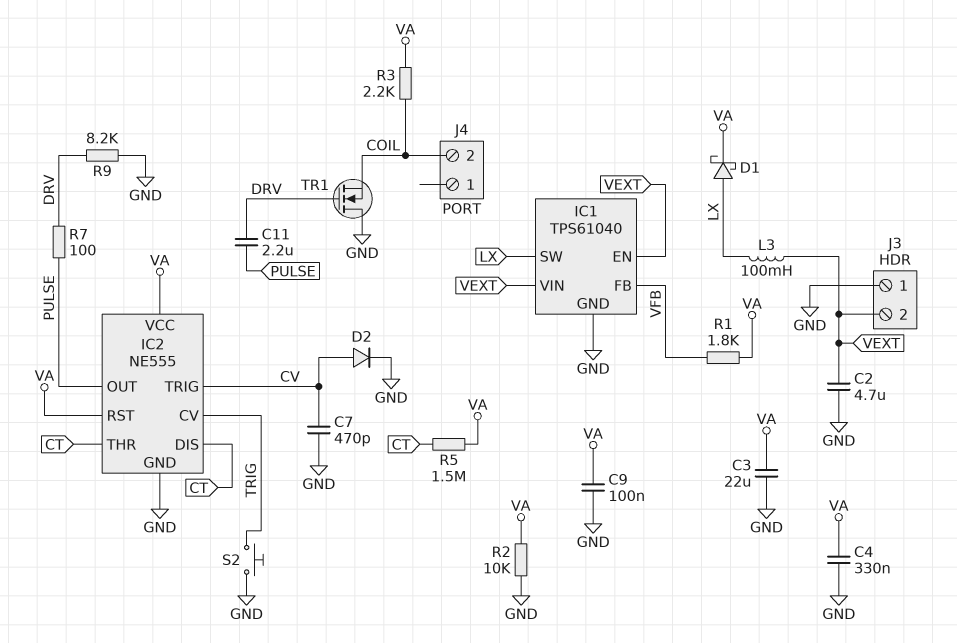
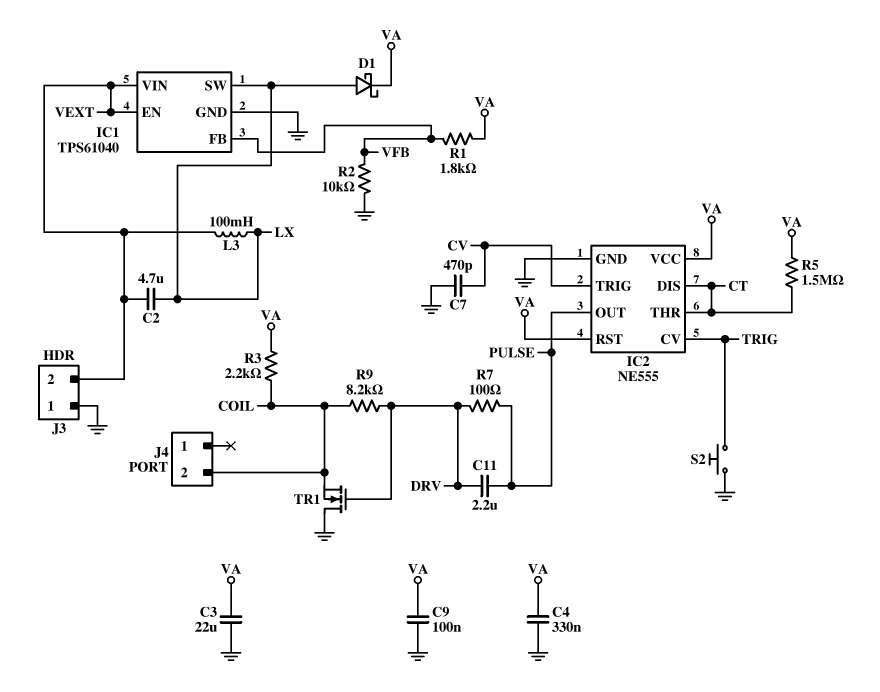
C2: 4.7uF (GND, VEXT) -> 4.7uF (LX, VEXT)
D2: diode (A CV, K GND) -> none
R2: 10k (GND, VA) -> 10k (GND, VFB)
R9: 8.2k (DRV, GND) -> 8.2k (COIL, DRV)

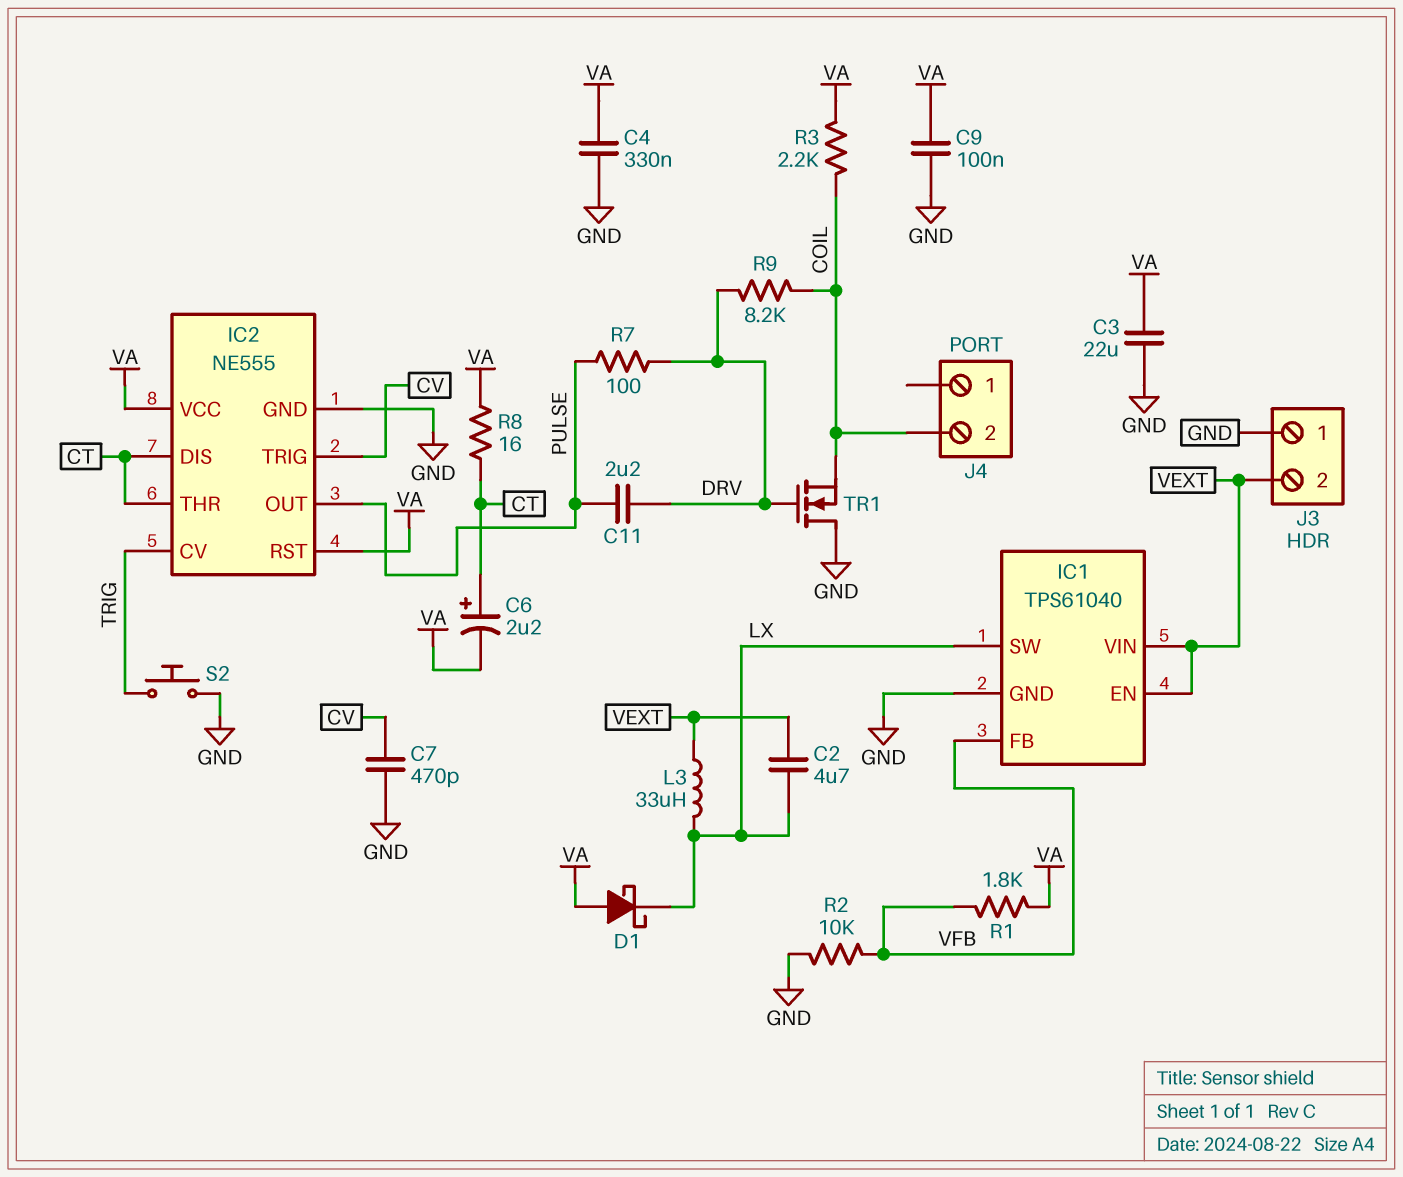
C6: none -> 2.2uF (plus CT, minus VA)
D1: schottky (A LX, K VA) -> schottky (A VA, K LX)
L3: 100mH (LX, VEXT) -> 33uH (LX, VEXT)
R5: 1.5M (CT, VA) -> none
R8: none -> 16 (CT, VA)

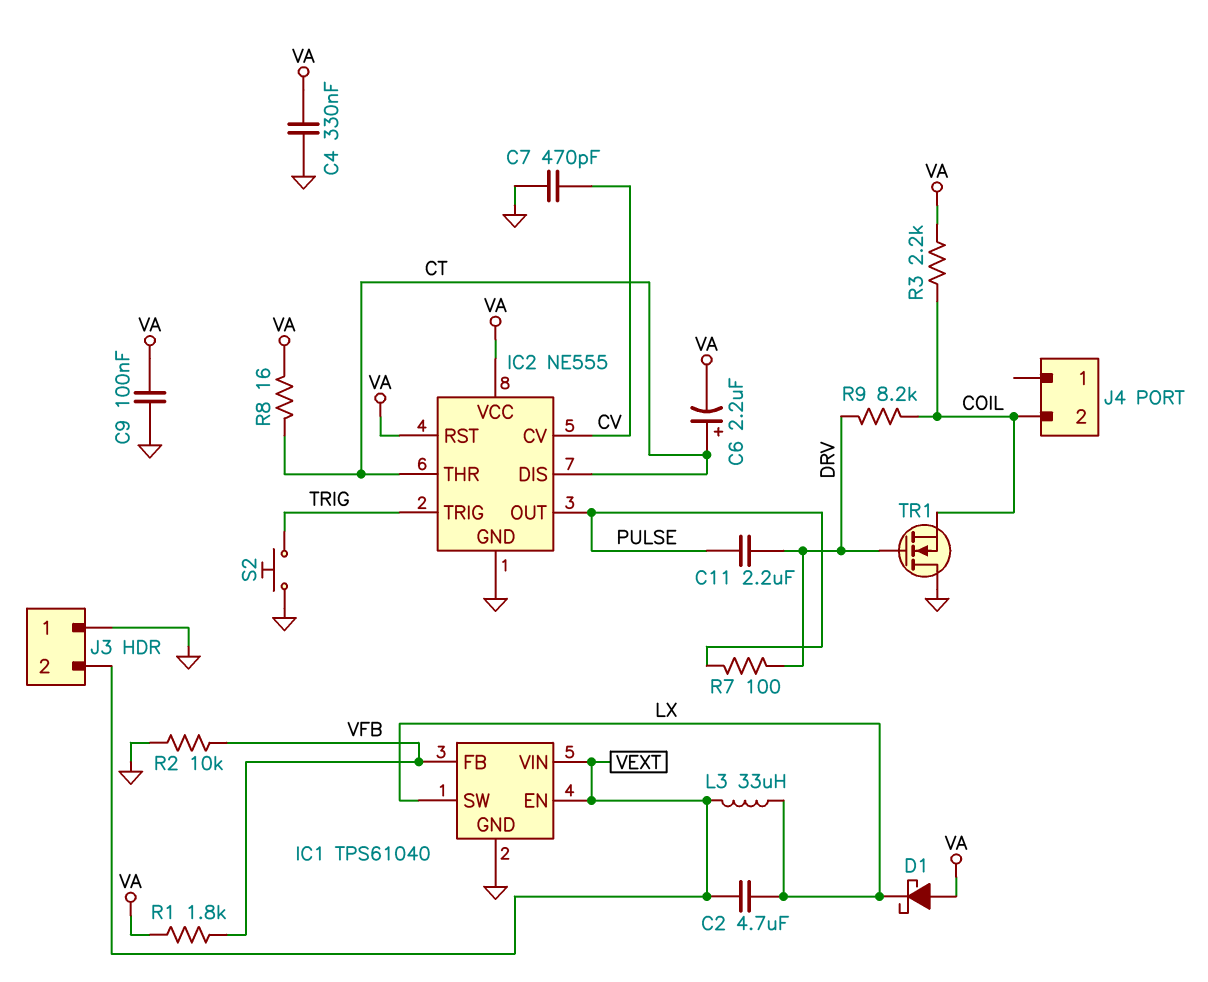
C3: 22uF (GND, VA) -> none
IC2 pin CV: TRIG -> CV
IC2 pin TRIG: CV -> TRIG

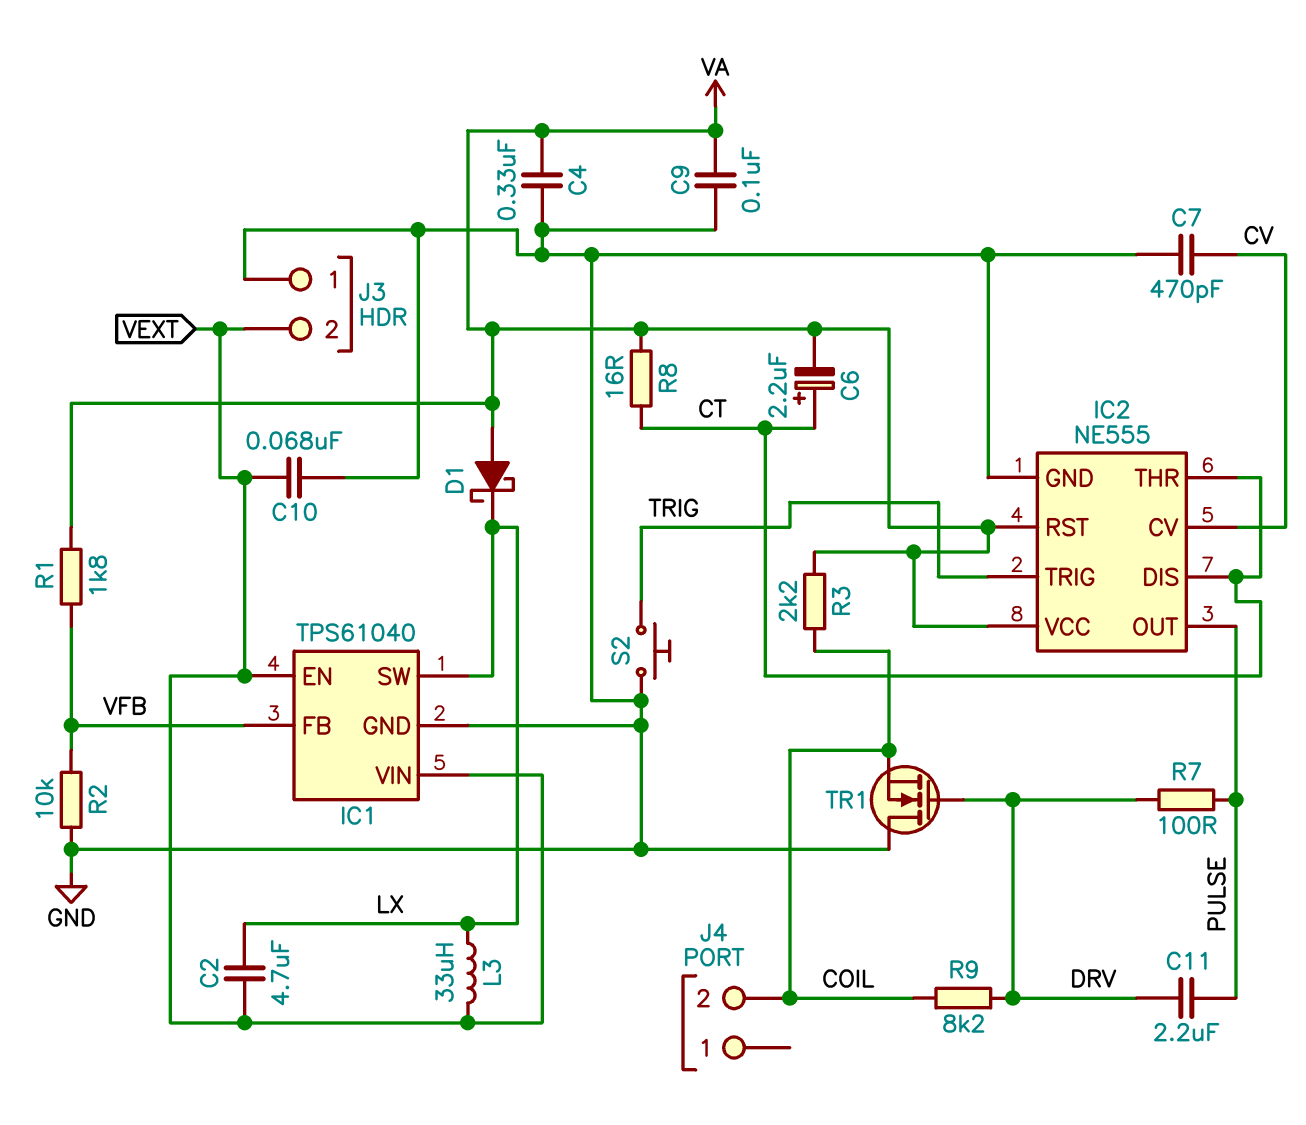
C10: none -> 68nF (GND, VEXT)

